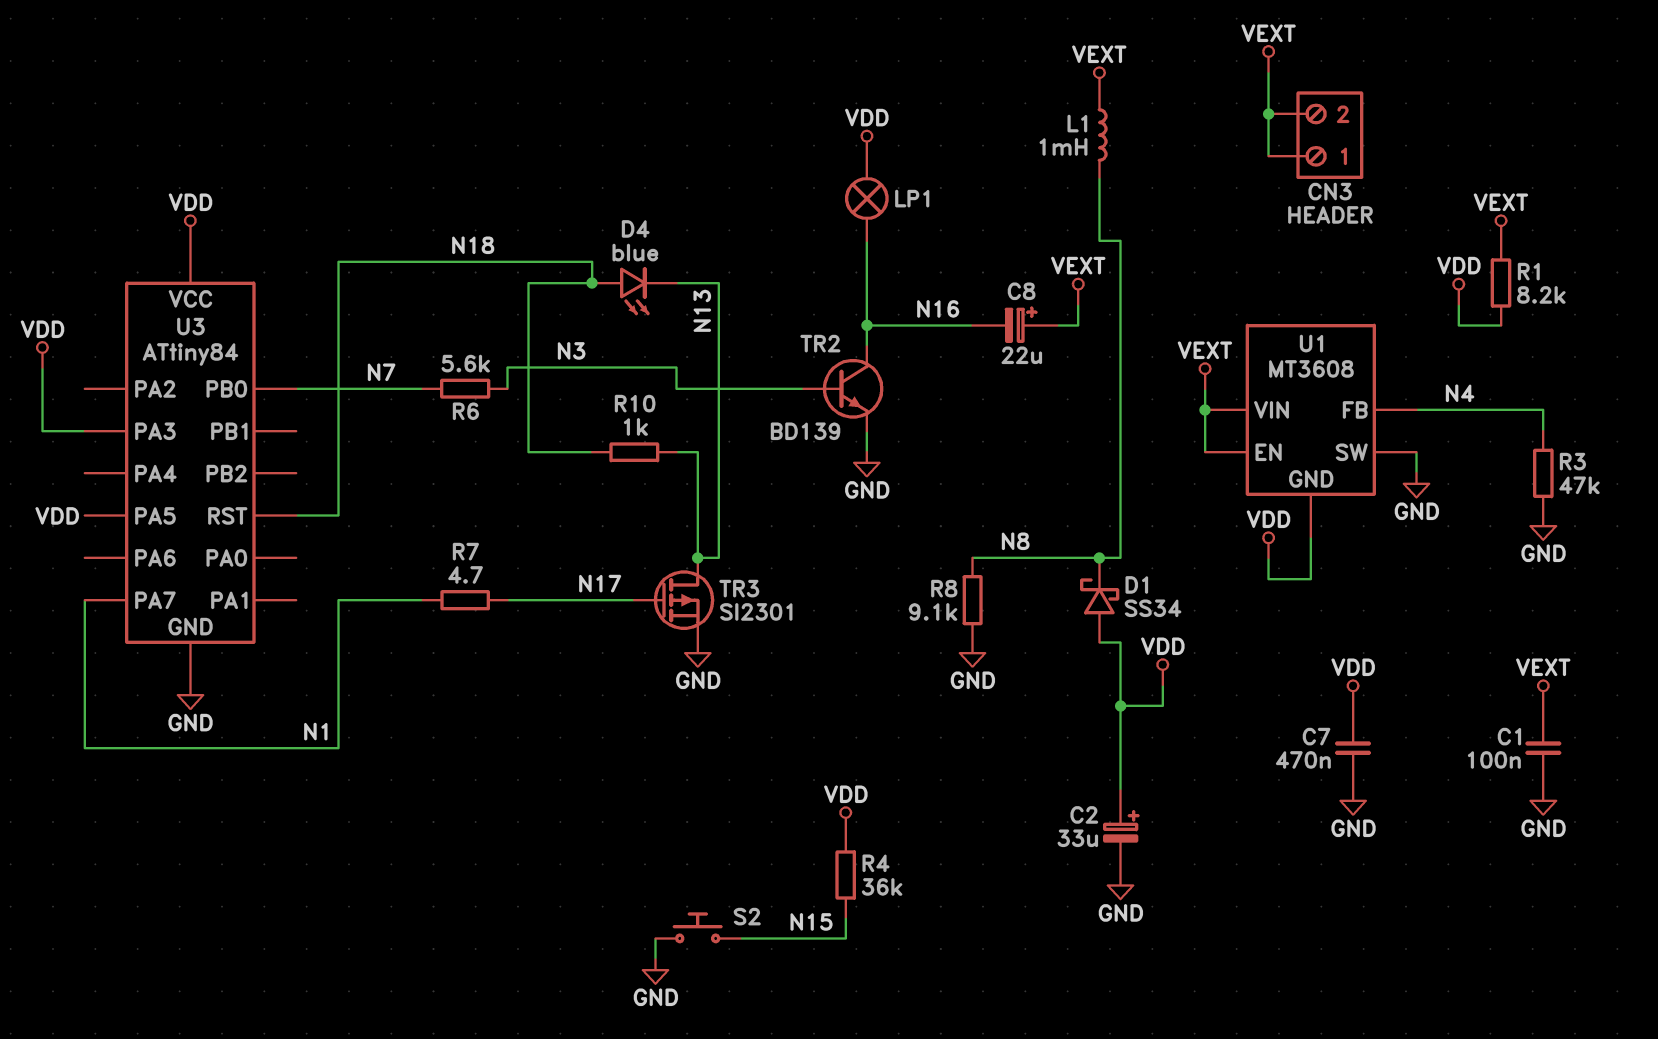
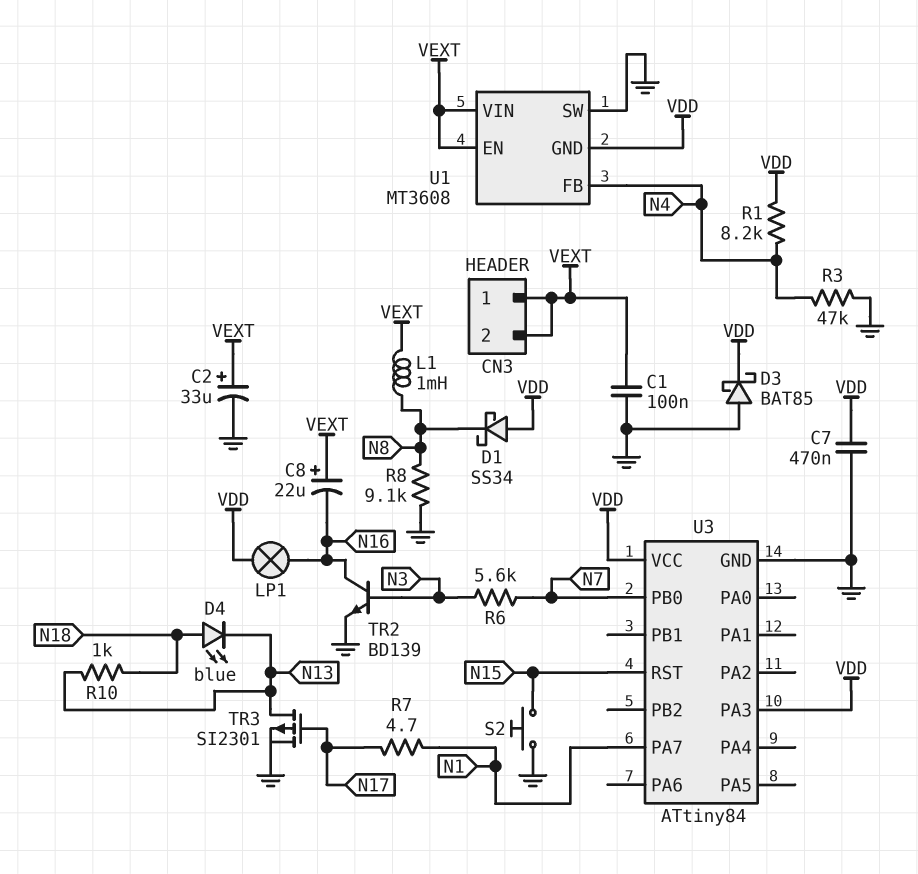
C2: 33uF (plus VDD, minus GND) -> 33uF (plus VEXT, minus GND)
D3: none -> schottky BAT85 (A GND, K VDD)
R1: 8.2k (VDD, VEXT) -> 8.2k (N4, VDD)
R4: 36k (N15, VDD) -> none
U3 pin PA5: VDD -> none
U3 pin RST: N18 -> N15

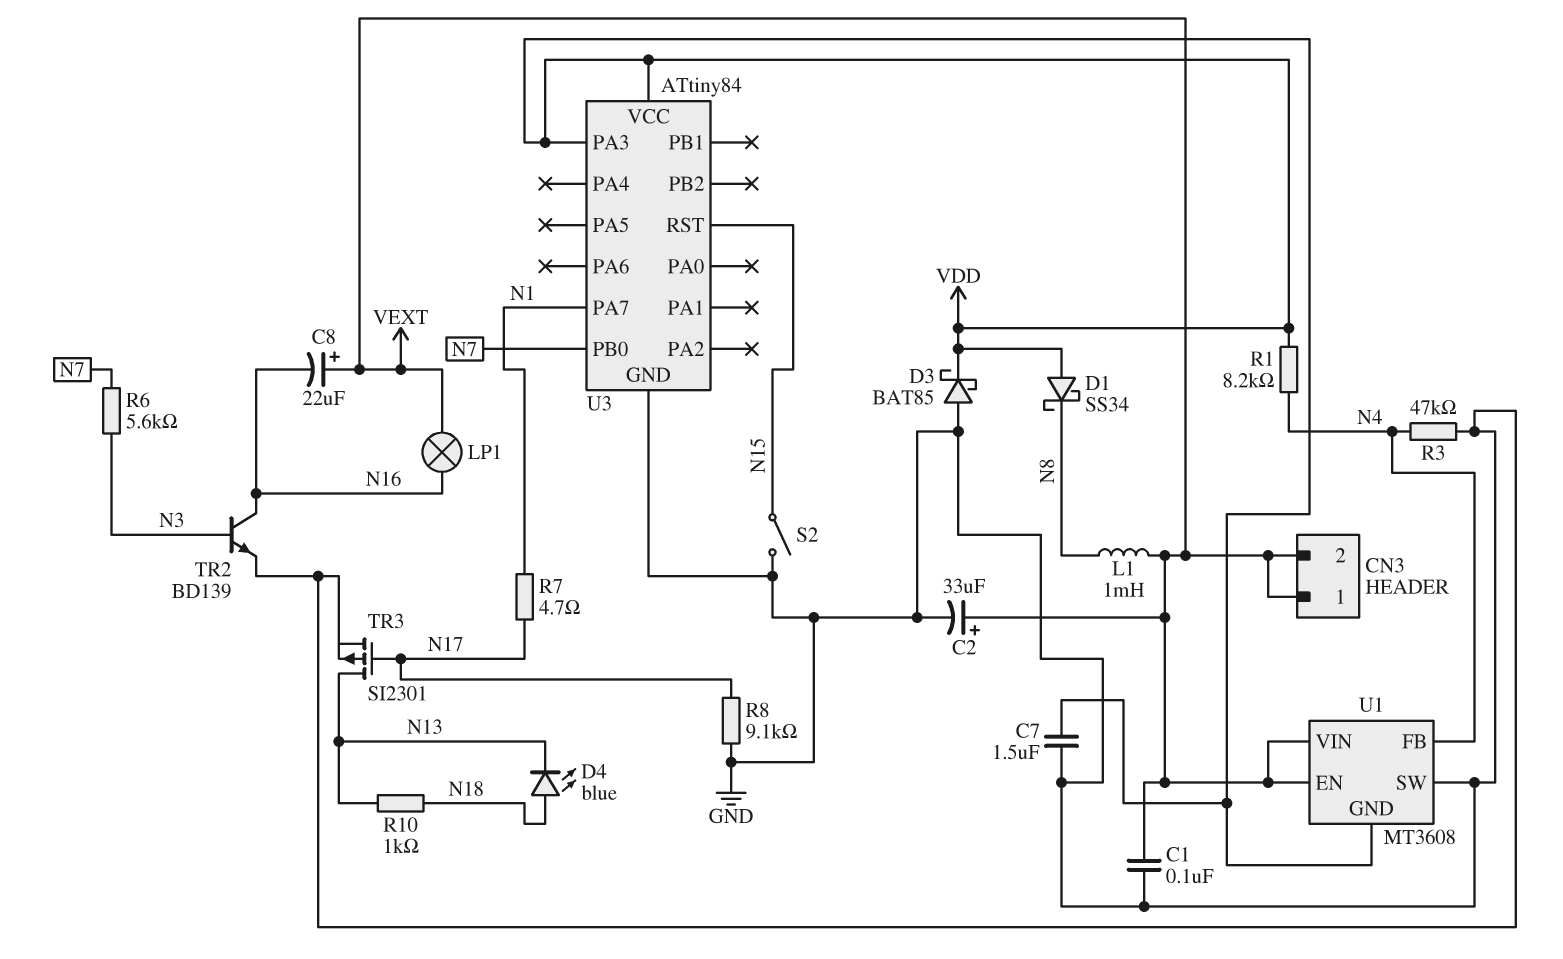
C7: 470nF (GND, VDD) -> 1.5uF (GND, VDD)
LP1: lamp (N16, VDD) -> lamp (N16, VEXT)
R8: 9.1k (GND, N8) -> 9.1k (GND, N17)
S2: button (GND, N15) -> switch (GND, N15)

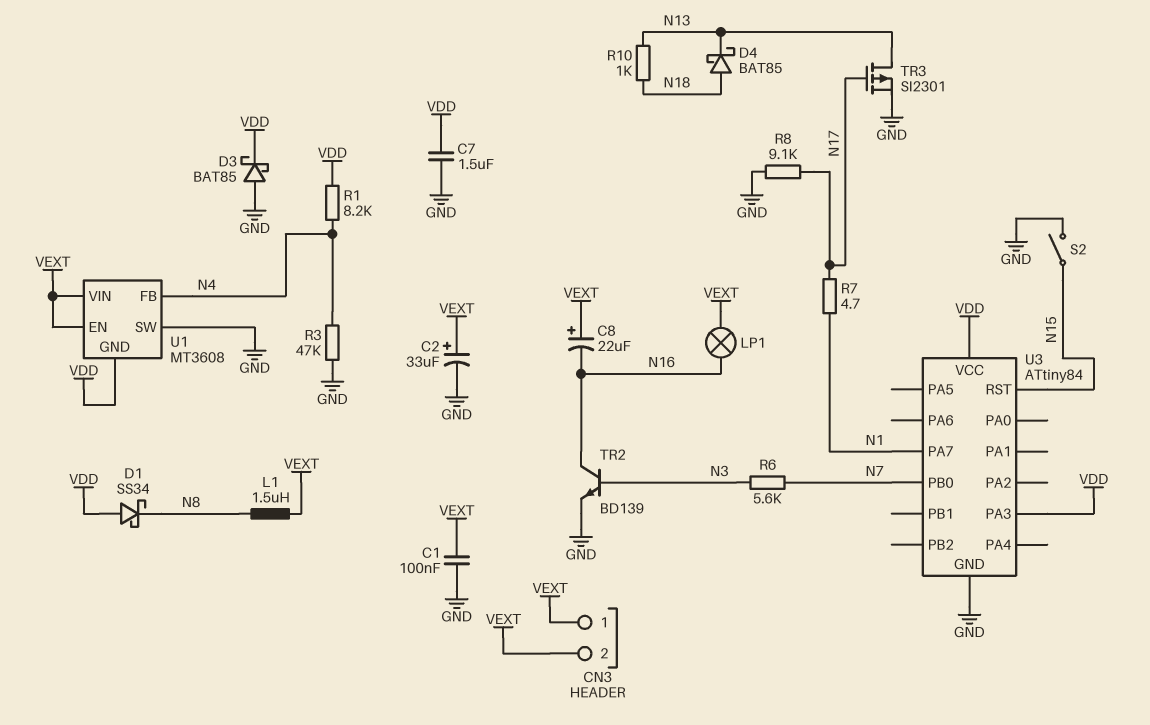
D4: LED blue (A N18, K N13) -> schottky BAT85 (A N18, K N13)
L1: 1mH (N8, VEXT) -> 1.5uH (N8, VEXT)

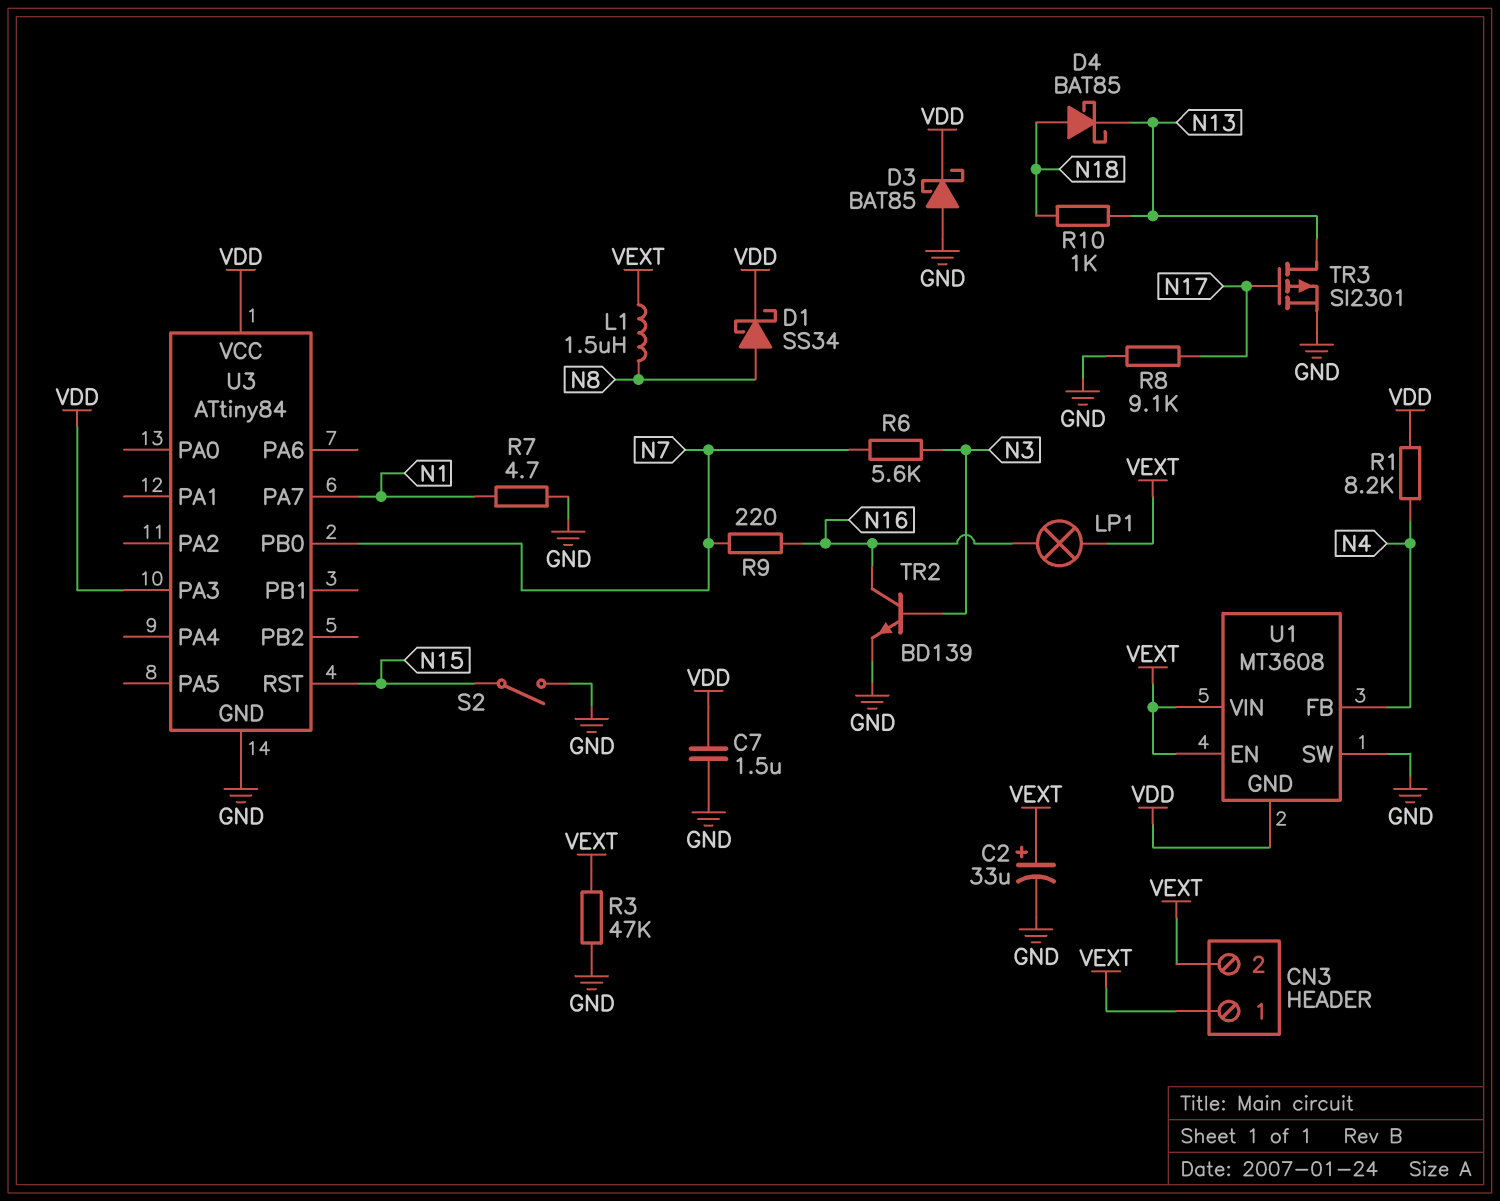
C1: 100nF (GND, VEXT) -> none
C8: 22uF (plus VEXT, minus N16) -> none
D1: schottky SS34 (A VDD, K N8) -> schottky SS34 (A N8, K VDD)
R3: 47k (GND, N4) -> 47k (GND, VEXT)
R7: 4.7 (N1, N17) -> 4.7 (GND, N1)
R9: none -> 220 (N7, N16)

